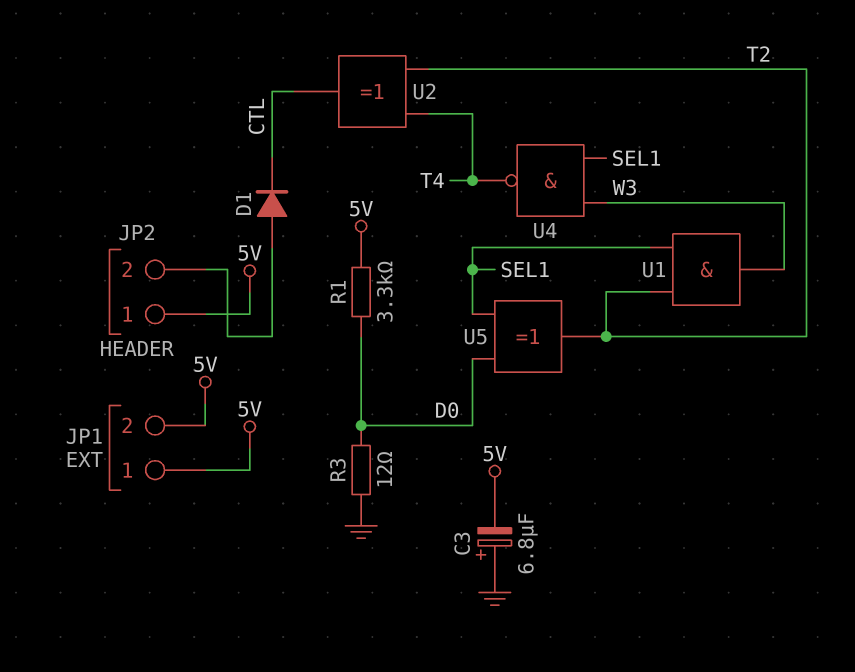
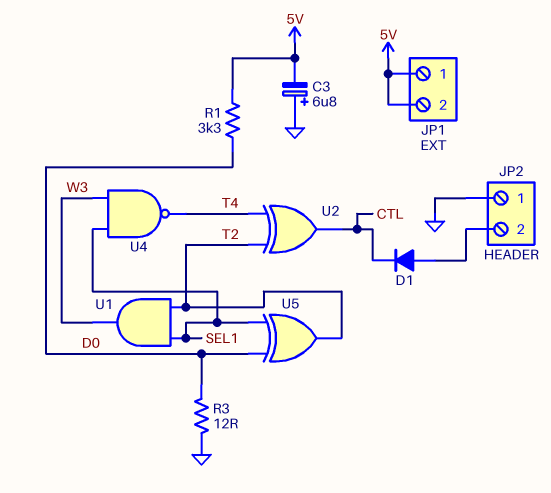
JP2 pin 1: 5V -> GND

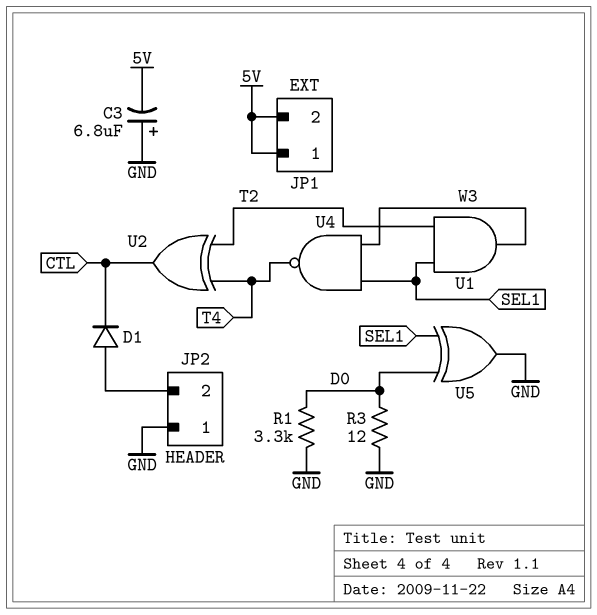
R1: 3.3k (5V, D0) -> 3.3k (D0, GND)
U5: XOR (in D0, in SEL1, out T2) -> XOR (in D0, in SEL1, out GND)

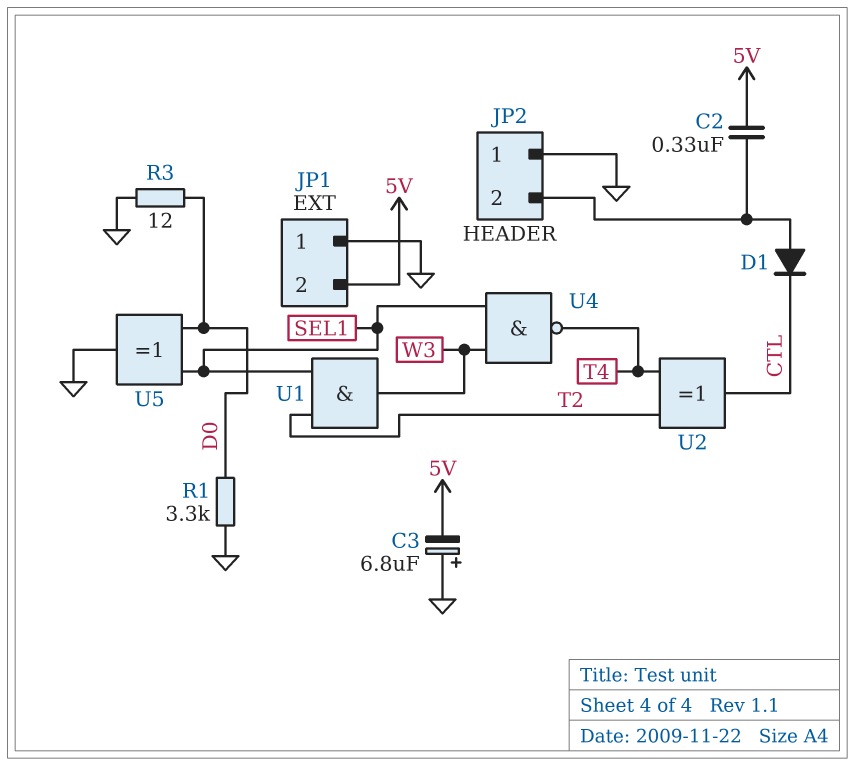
C2: none -> 330nF (5V, JP2/2)
JP1 pin 1: 5V -> GND

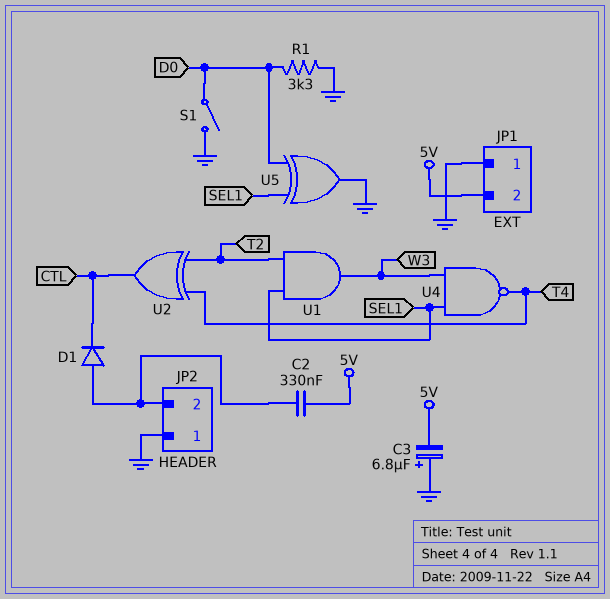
R3: 12 (D0, GND) -> none
S1: none -> switch (D0, GND)

